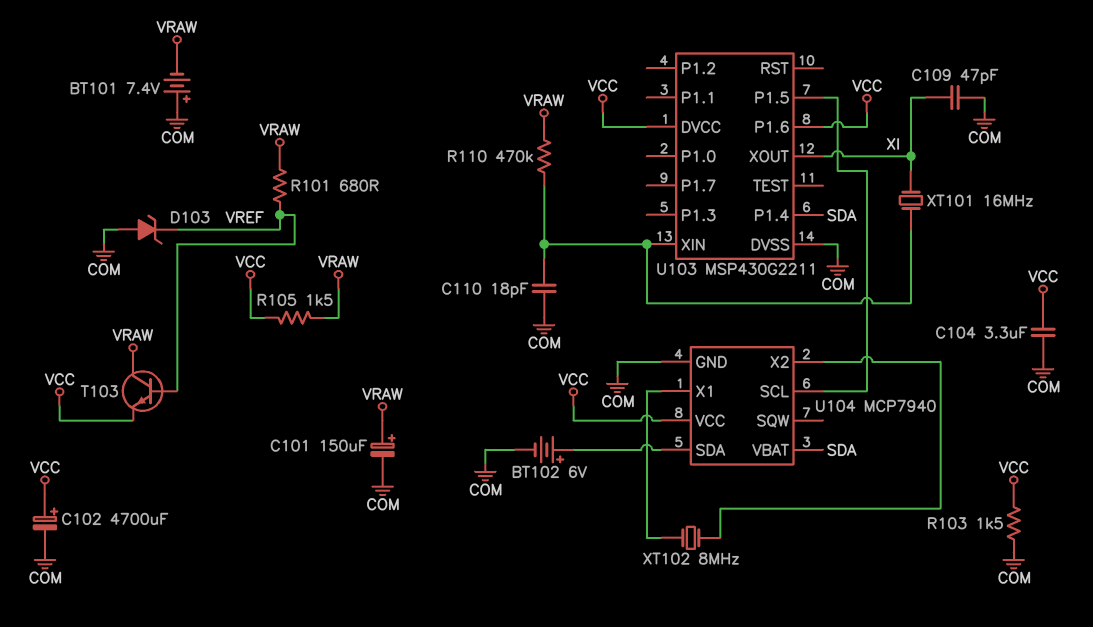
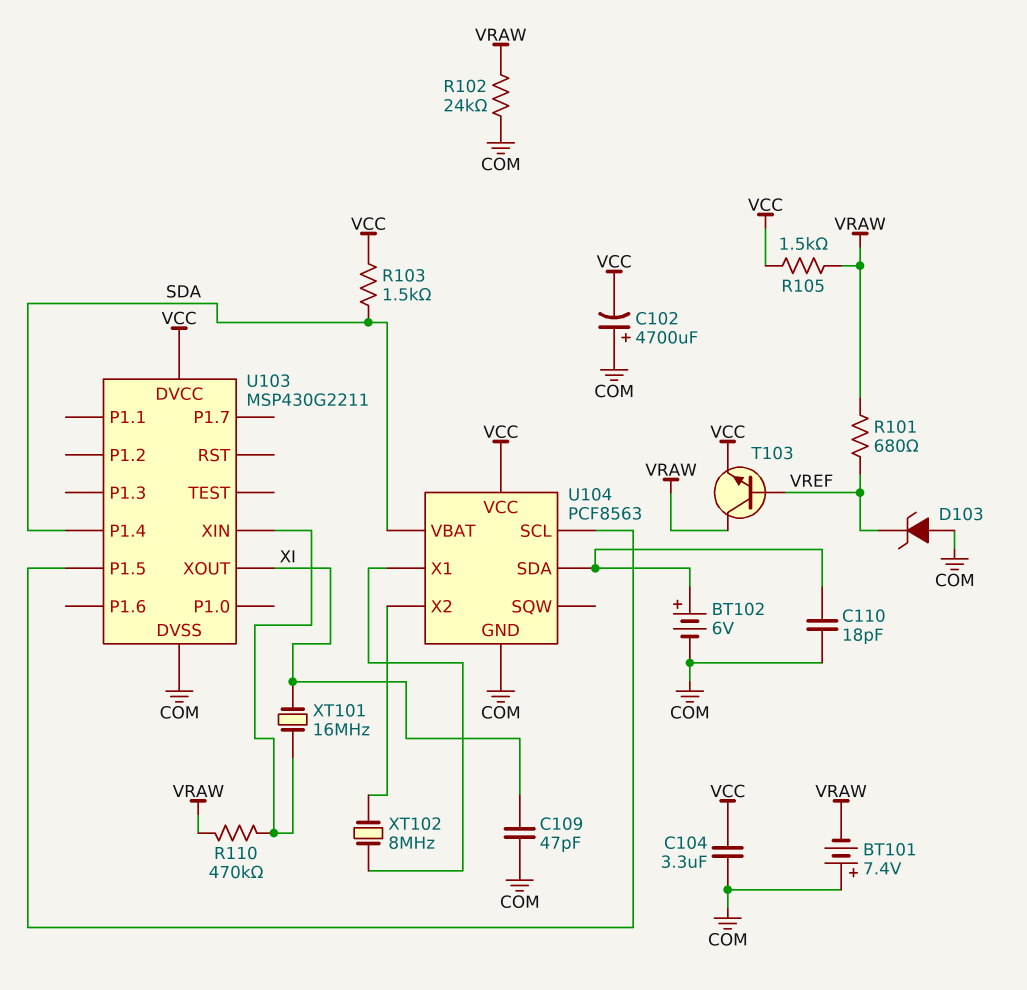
C101: 150uF (plus VRAW, minus COM) -> none
C102: 4700uF (plus VCC, minus COM) -> 4700uF (plus COM, minus VCC)
C110: 18pF (COM, U103/XIN) -> 18pF (COM, U104/SDA)
R102: none -> 24k (COM, VRAW)
R103: 1.5k (COM, VCC) -> 1.5k (SDA, VCC)
U103 pin P1.6: VCC -> none
U104: MCP7940 -> PCF8563

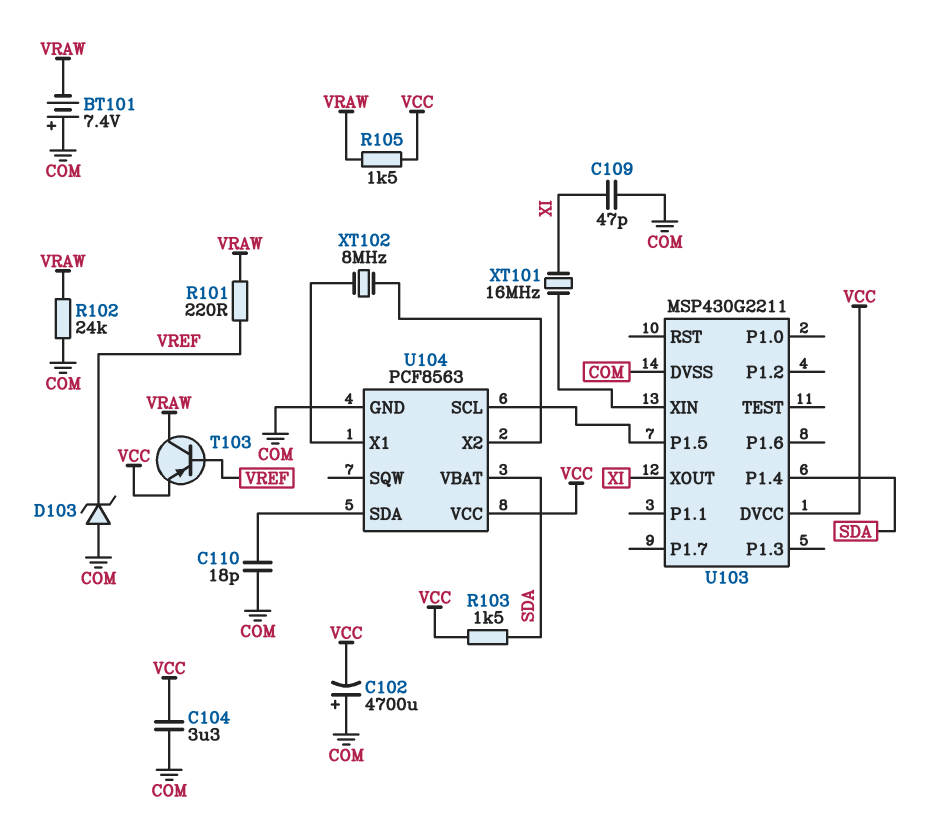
BT102: 6V (plus U104/SDA, minus COM) -> none
R101: 680 (VRAW, VREF) -> 220 (VRAW, VREF)
R110: 470k (U103/XIN, VRAW) -> none
T103: NPN (B VREF, C VRAW, E VCC) -> PNP (B VREF, C VRAW, E VCC)

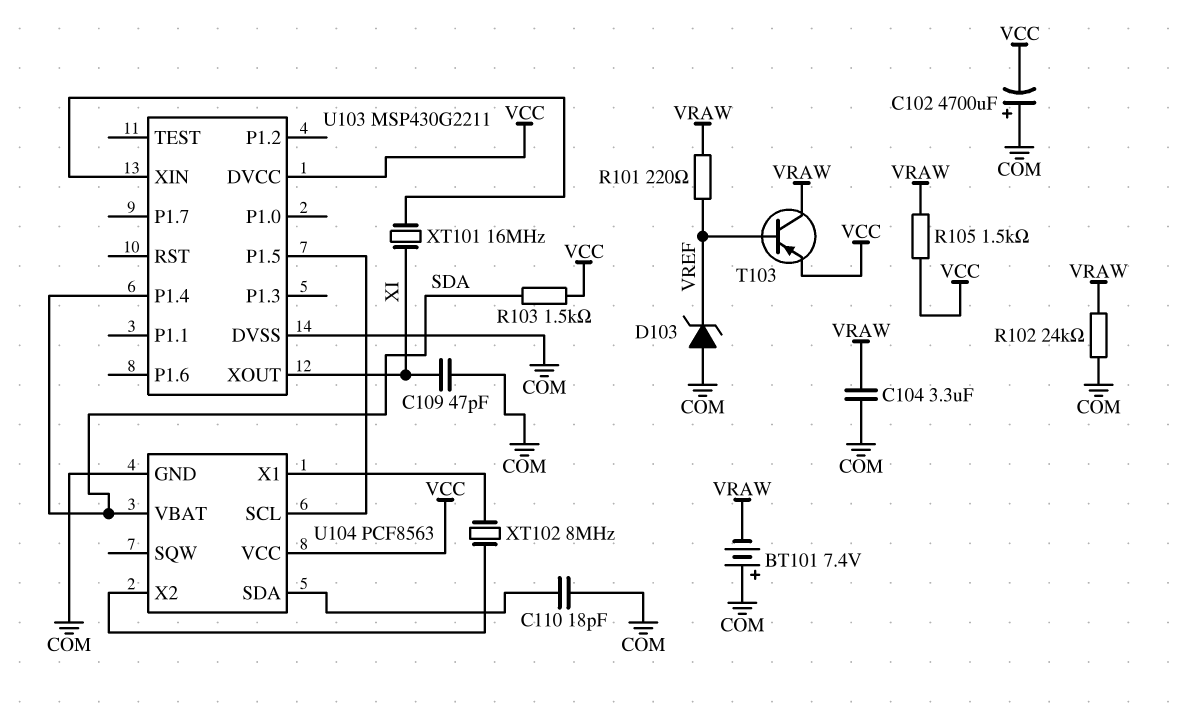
C104: 3.3uF (COM, VCC) -> 3.3uF (COM, VRAW)

